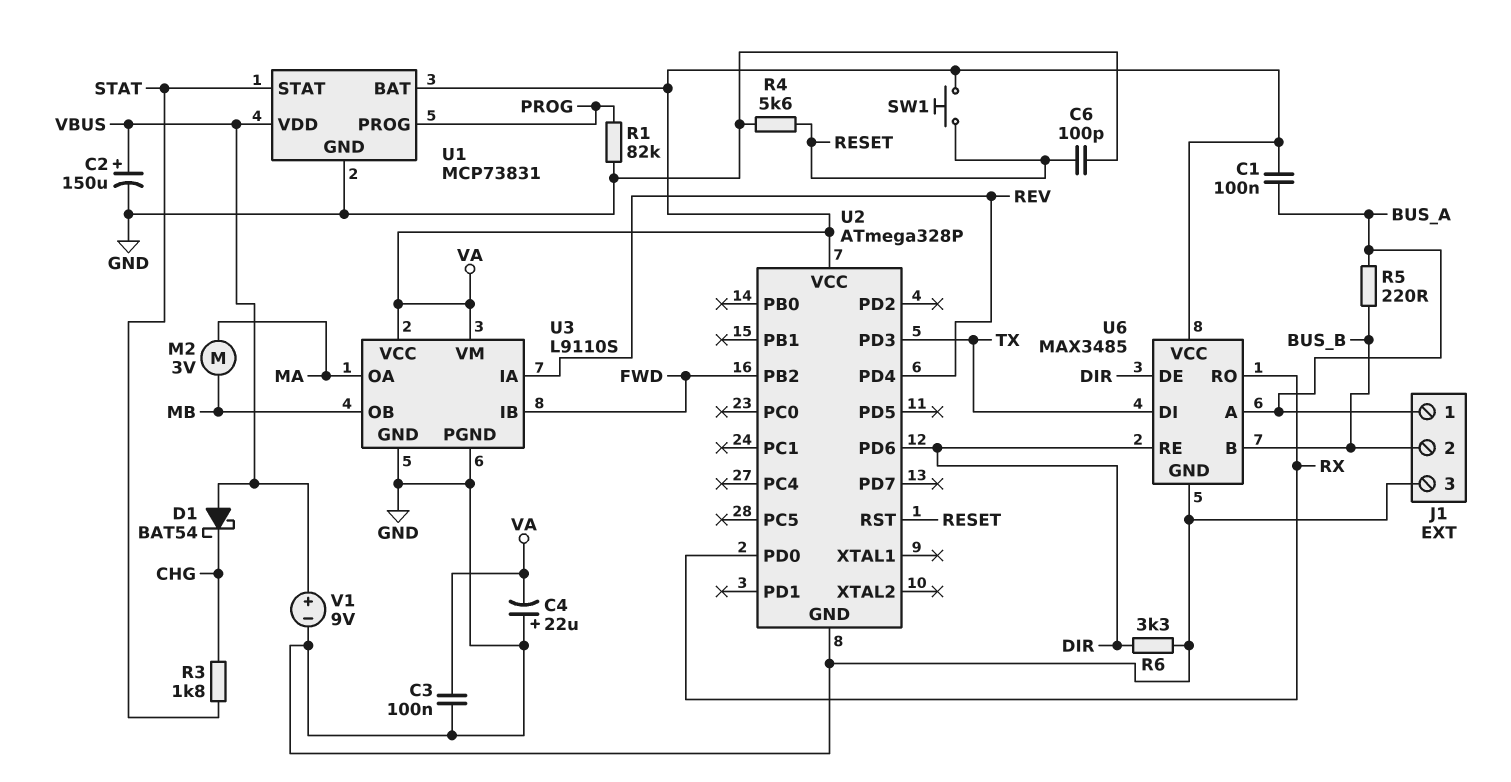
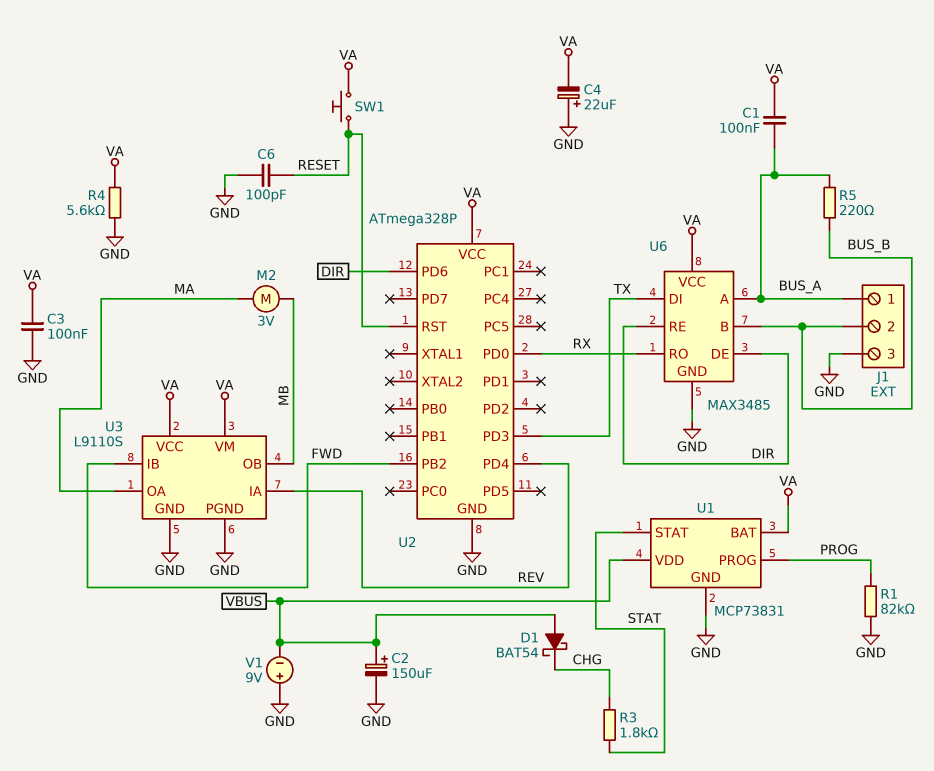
R4: 5.6k (GND, RESET) -> 5.6k (GND, VA)
R6: 3.3k (DIR, GND) -> none
V1: 9V (plus VBUS, minus GND) -> 9V (plus GND, minus VBUS)

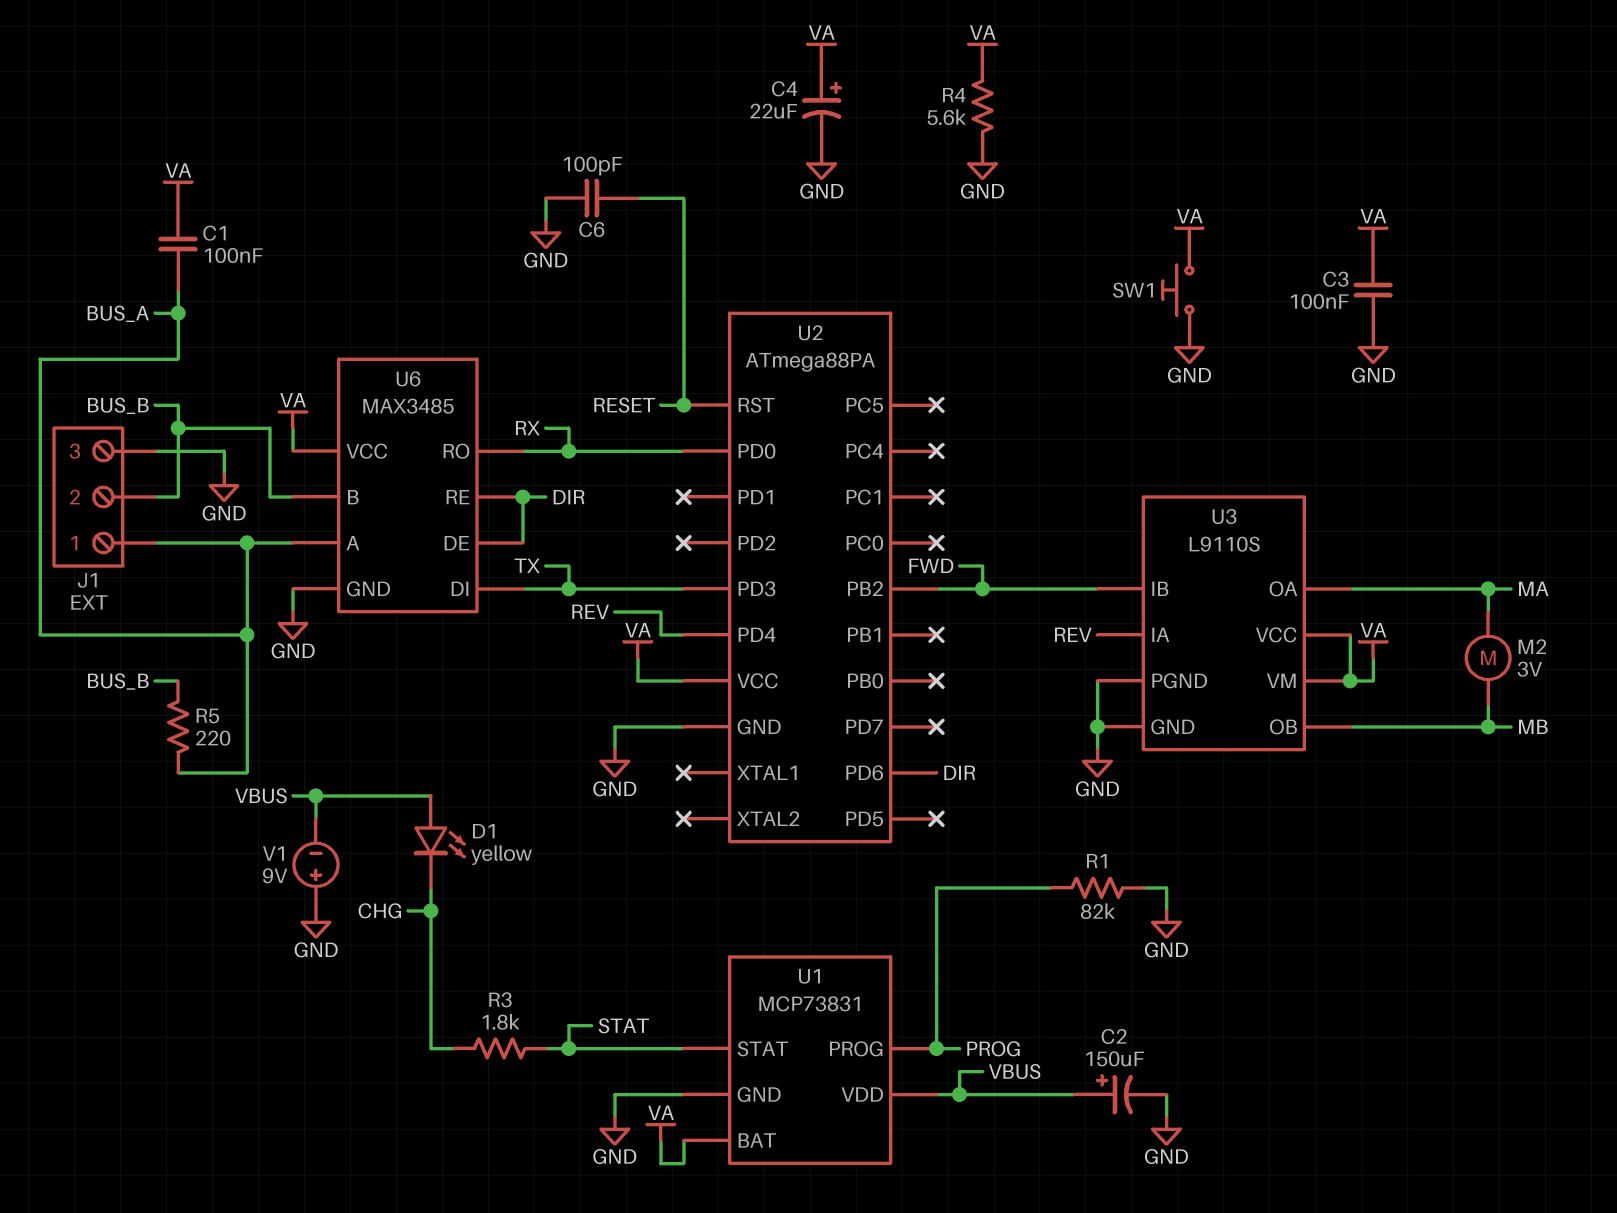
C4: 22uF (plus GND, minus VA) -> 22uF (plus VA, minus GND)
D1: schottky BAT54 (A VBUS, K CHG) -> LED yellow (A VBUS, K CHG)
SW1: button (RESET, VA) -> button (GND, VA)
U2: ATmega328P -> ATmega88PA

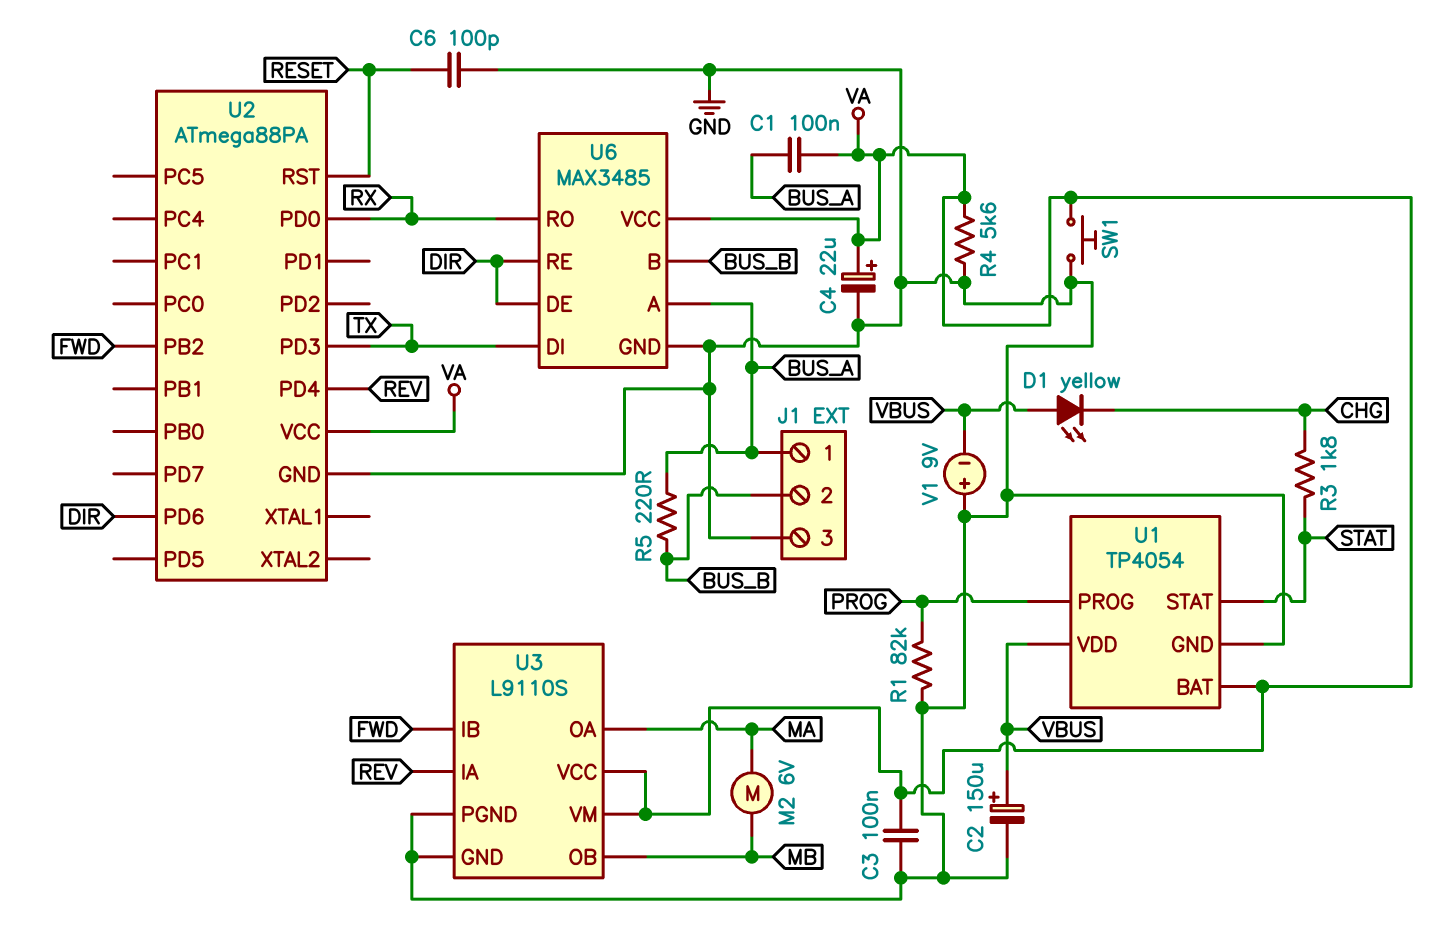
M2: motor 3V (MA, MB) -> motor 6V (MA, MB)
U1: MCP73831 -> TP4054

